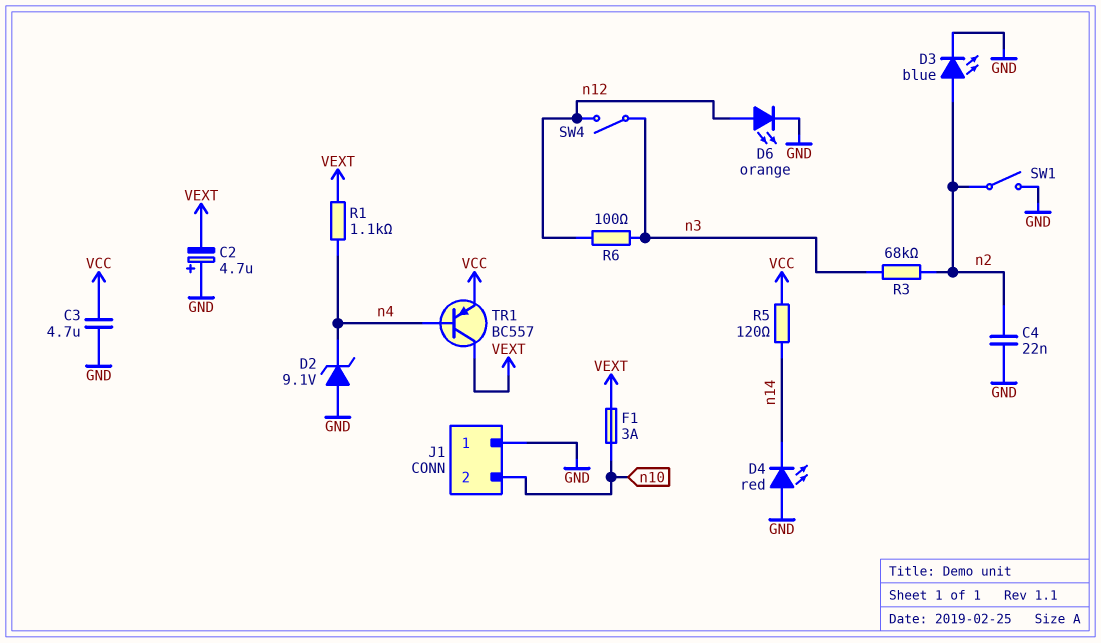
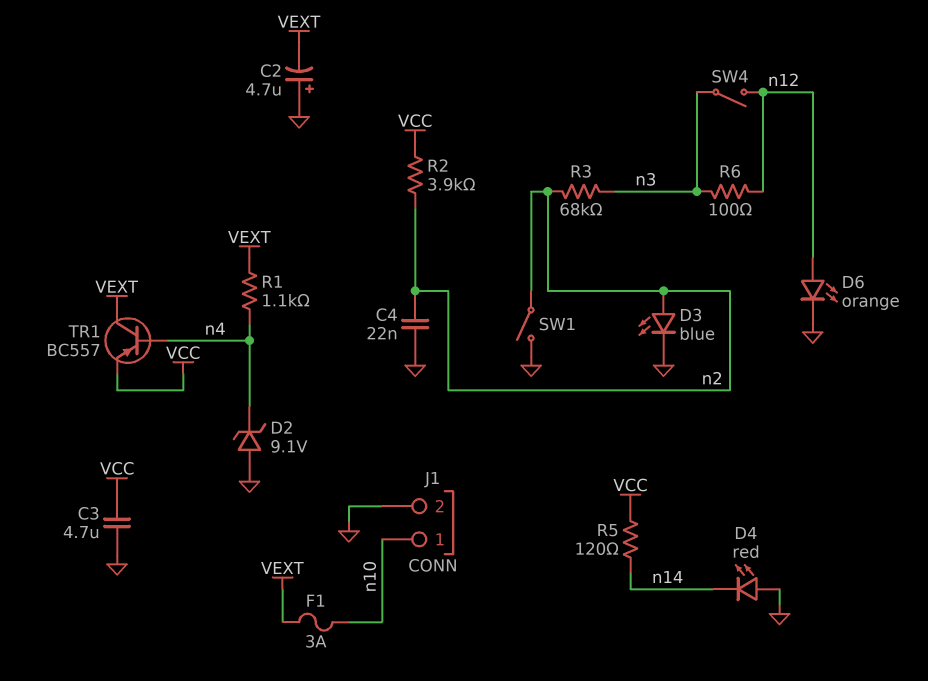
J1 pin 1: GND -> n10
J1 pin 2: n10 -> GND
R2: none -> 3.9k (VCC, n2)

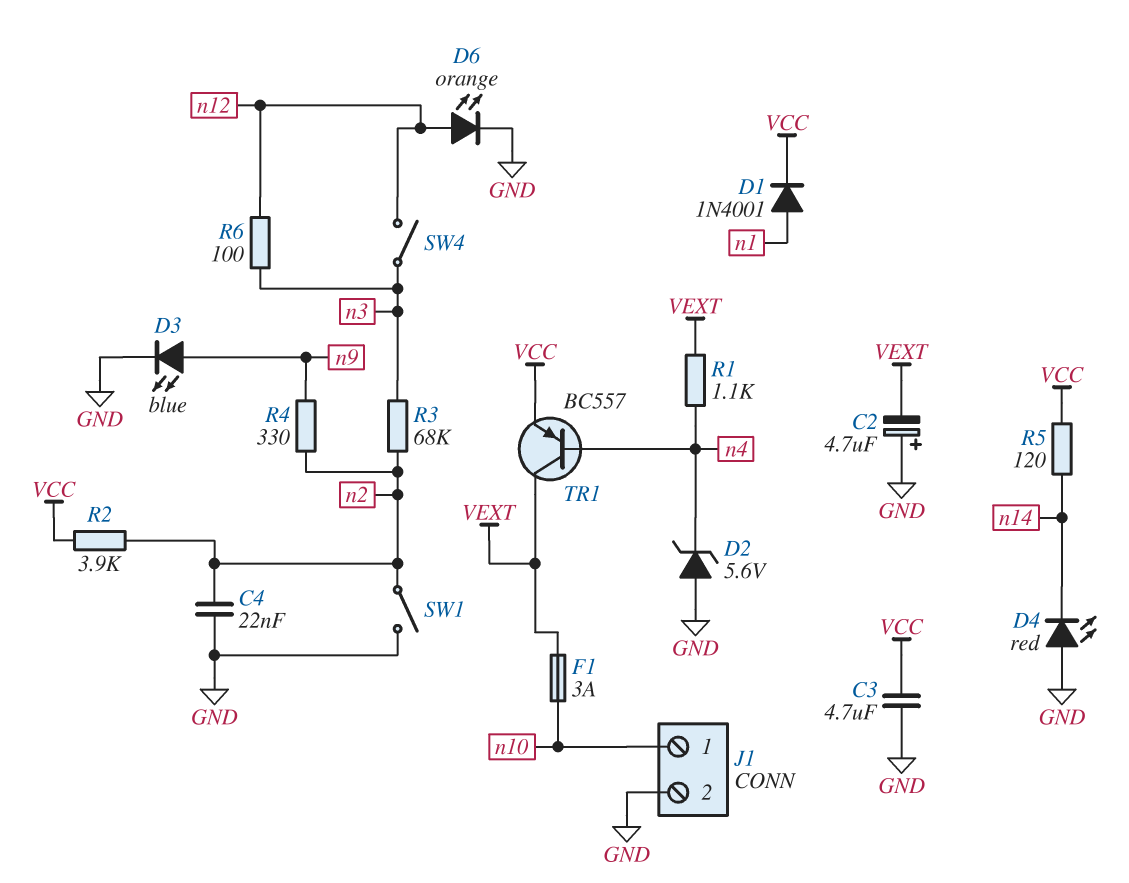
D1: none -> diode 1N4001 (A n1, K VCC)
D2: zener 9.1V (A GND, K n4) -> zener 5.6V (A GND, K n4)
D3: LED blue (A n2, K GND) -> LED blue (A n9, K GND)
R4: none -> 330 (n2, n9)

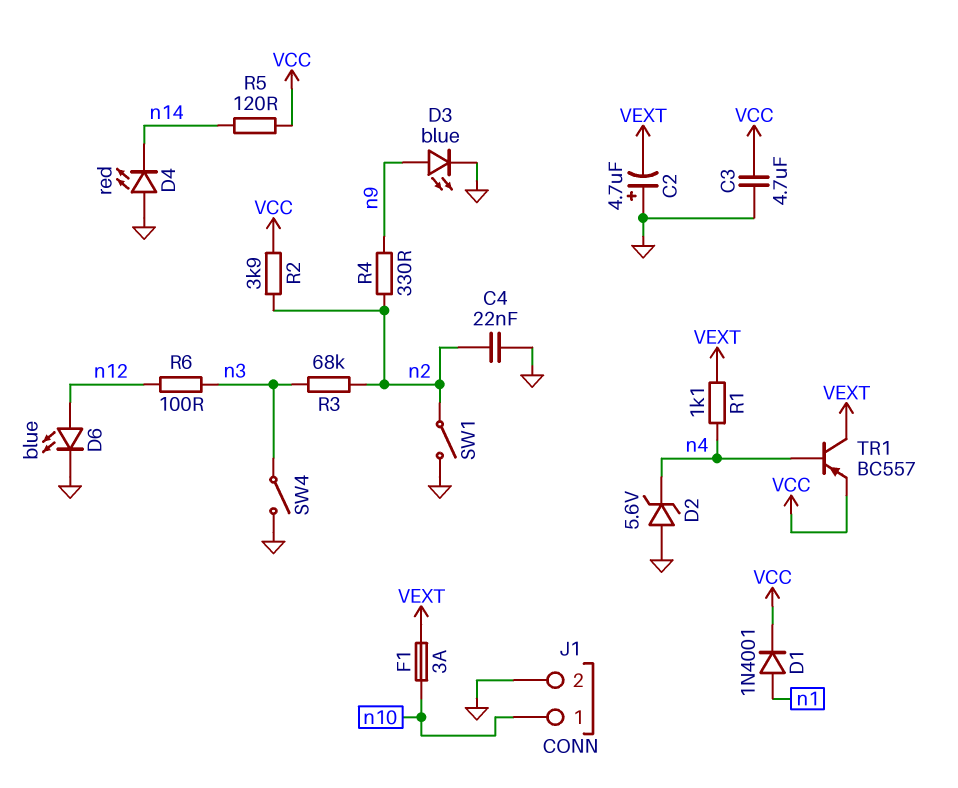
D6: LED orange (A n12, K GND) -> LED blue (A n12, K GND)
SW4: switch (n3, n12) -> switch (GND, n3)

